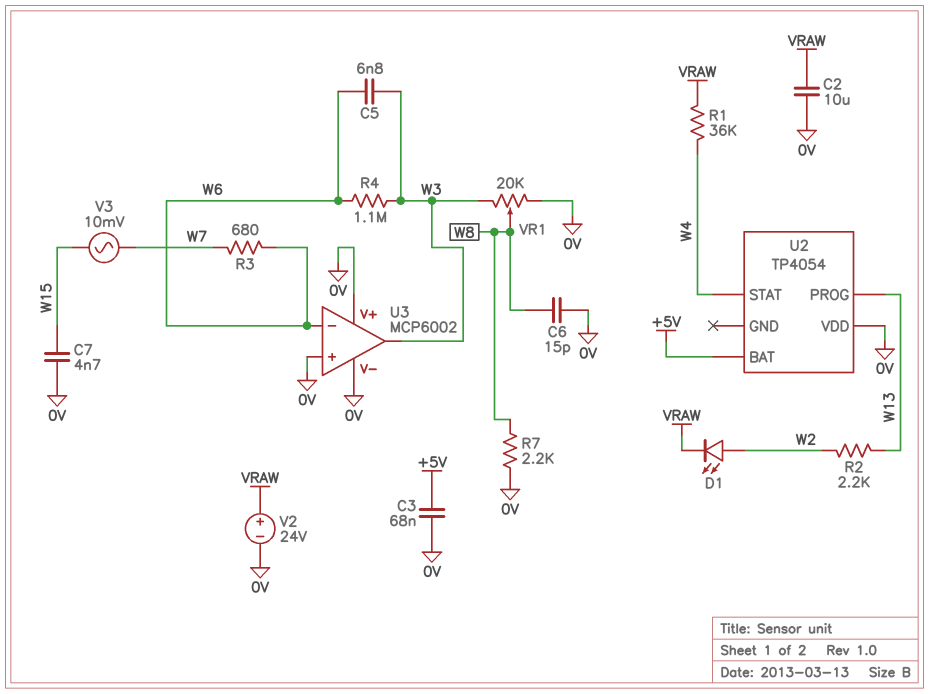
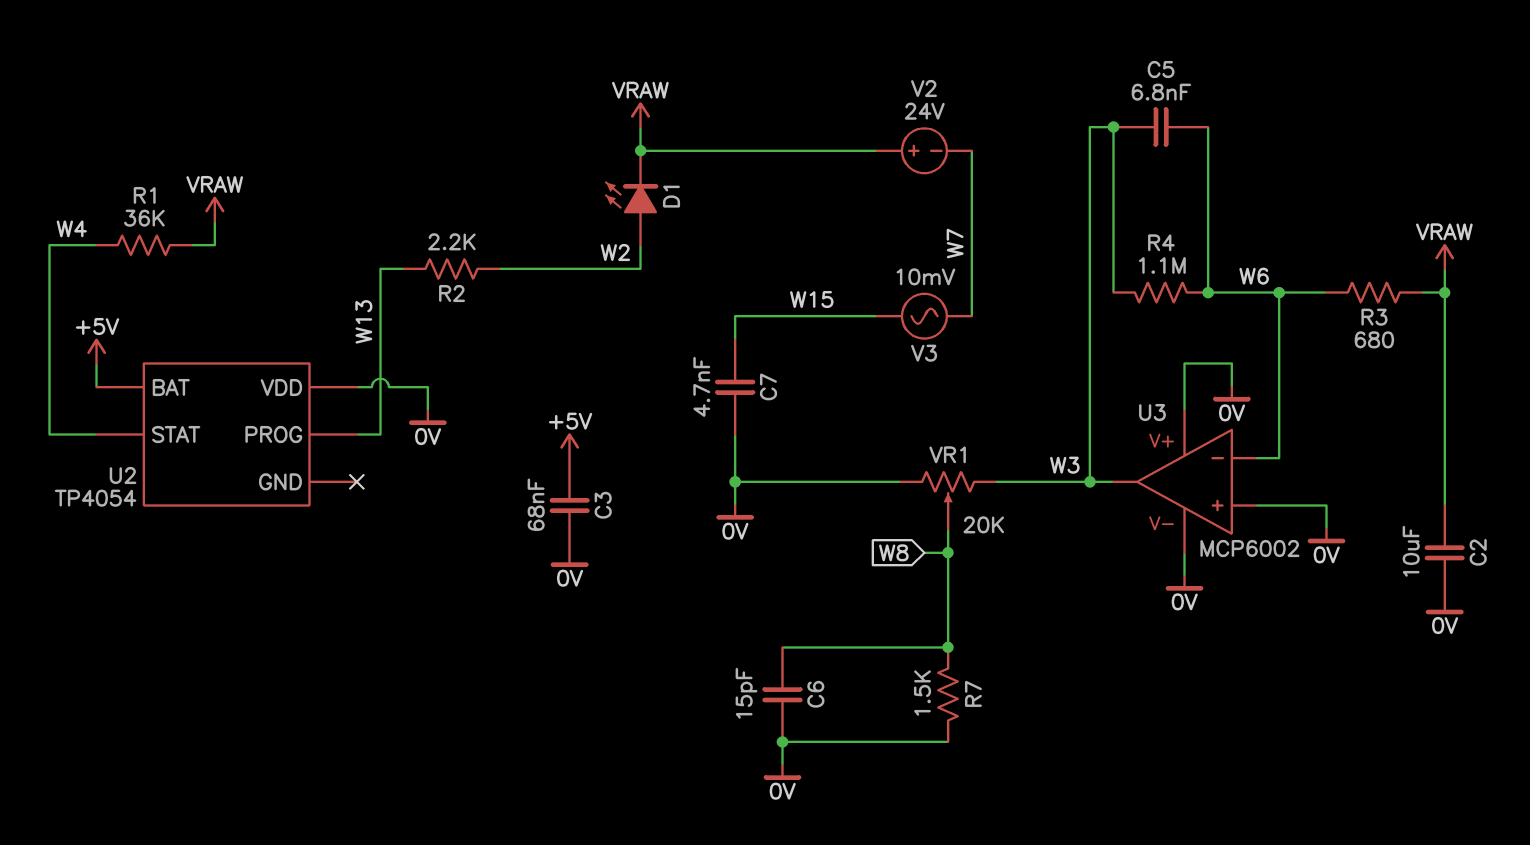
R3: 680 (W6, W7) -> 680 (VRAW, W6)
R7: 2.2k (0V, W8) -> 1.5k (0V, W8)
V2: 24V (plus VRAW, minus 0V) -> 24V (plus VRAW, minus W7)

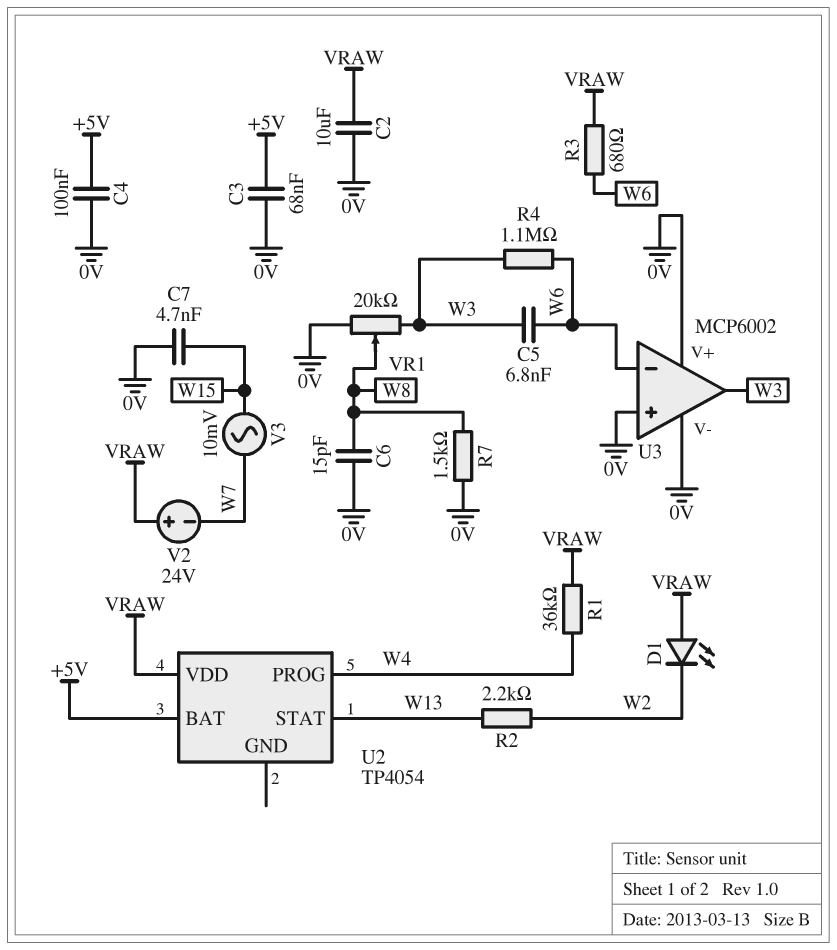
C4: none -> 100nF (+5V, 0V)
D1: LED (A W2, K VRAW) -> LED (A VRAW, K W2)
U2 pin PROG: W13 -> W4
U2 pin STAT: W4 -> W13
U2 pin VDD: 0V -> VRAW

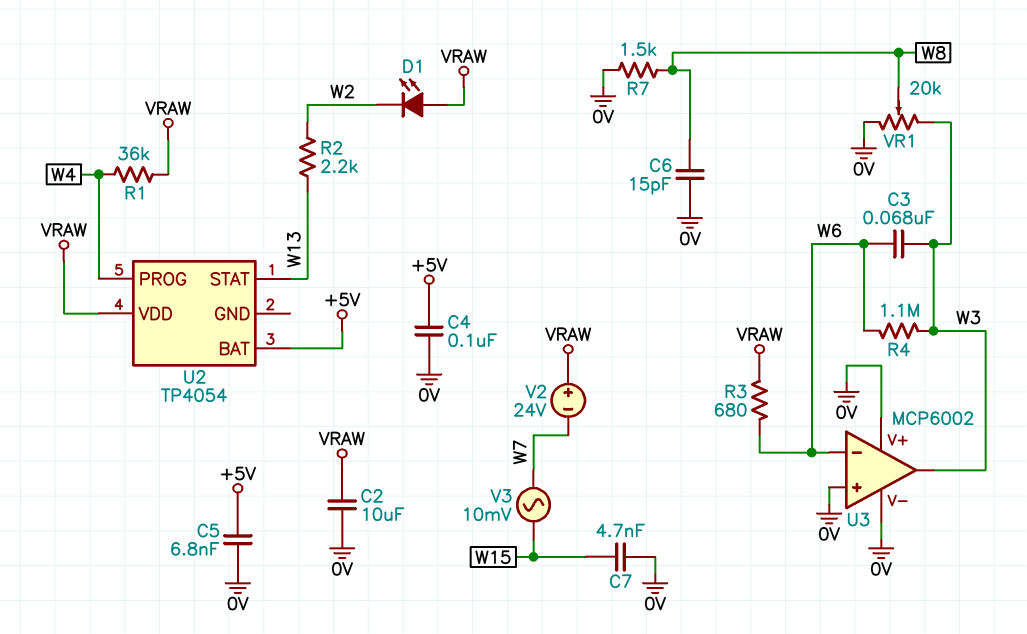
C3: 68nF (+5V, 0V) -> 68nF (W3, W6)
C5: 6.8nF (W3, W6) -> 6.8nF (+5V, 0V)

